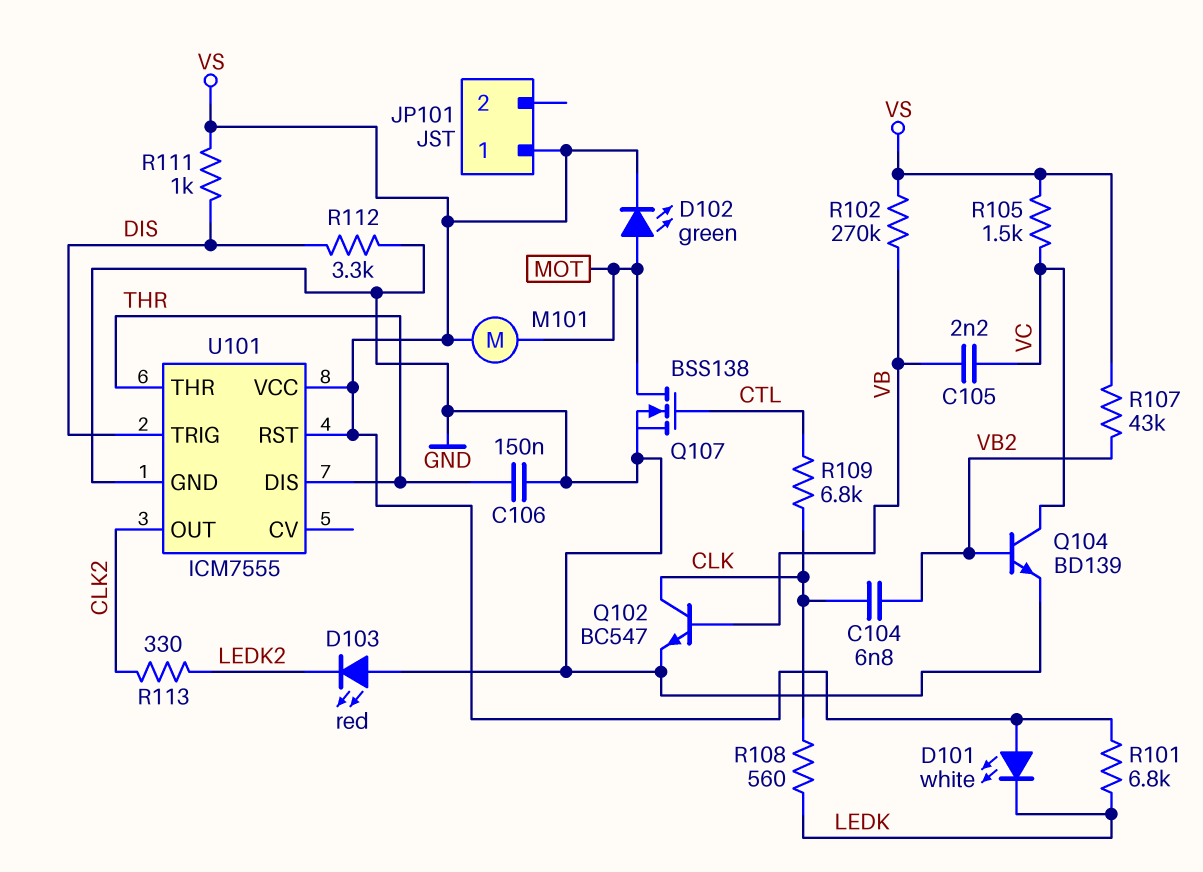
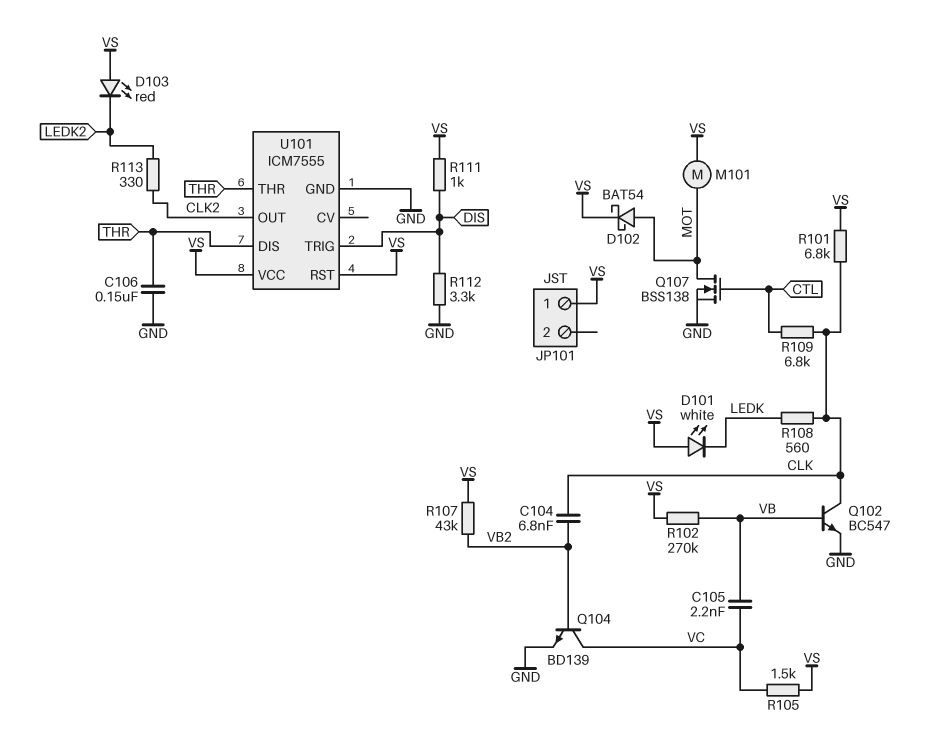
D102: LED green (A MOT, K VS) -> schottky BAT54 (A MOT, K VS)
D103: LED red (A GND, K LEDK2) -> LED red (A VS, K LEDK2)
R101: 6.8k (LEDK, VS) -> 6.8k (CLK, VS)

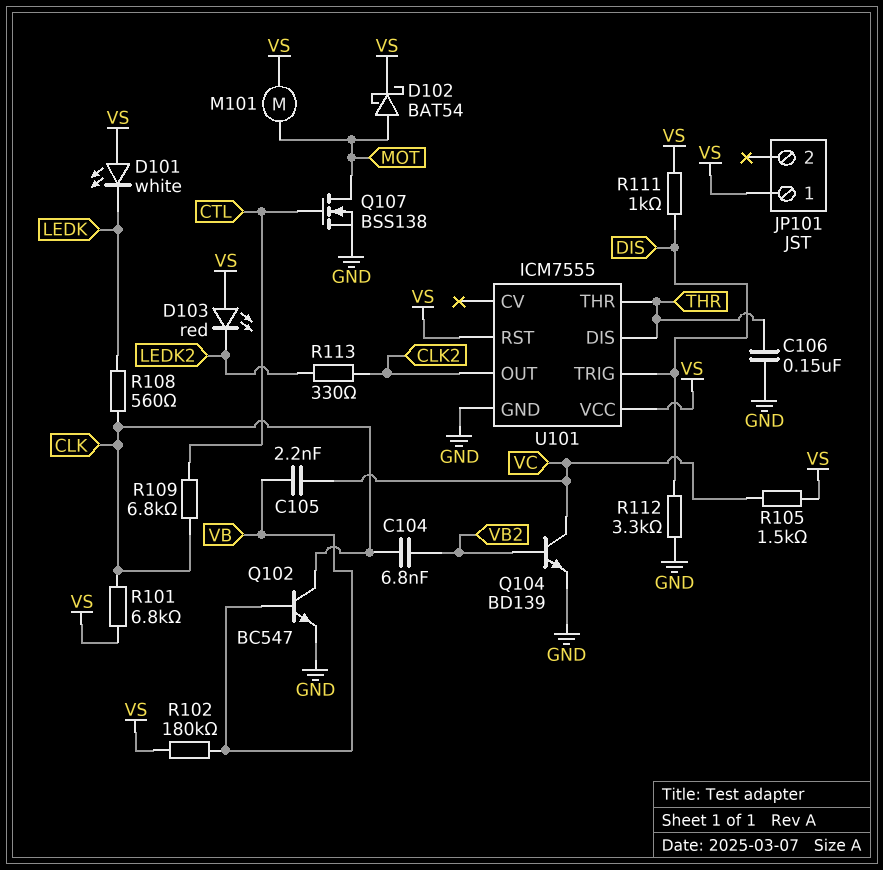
R102: 270k (VB, VS) -> 180k (VB, VS)
R107: 43k (VB2, VS) -> none

